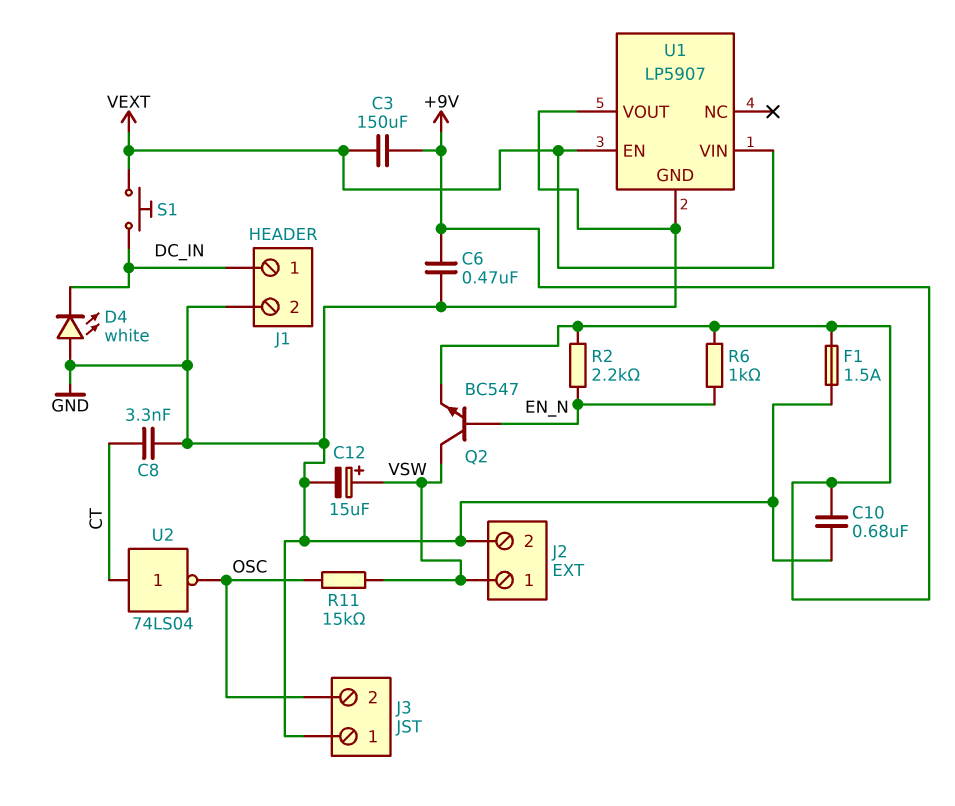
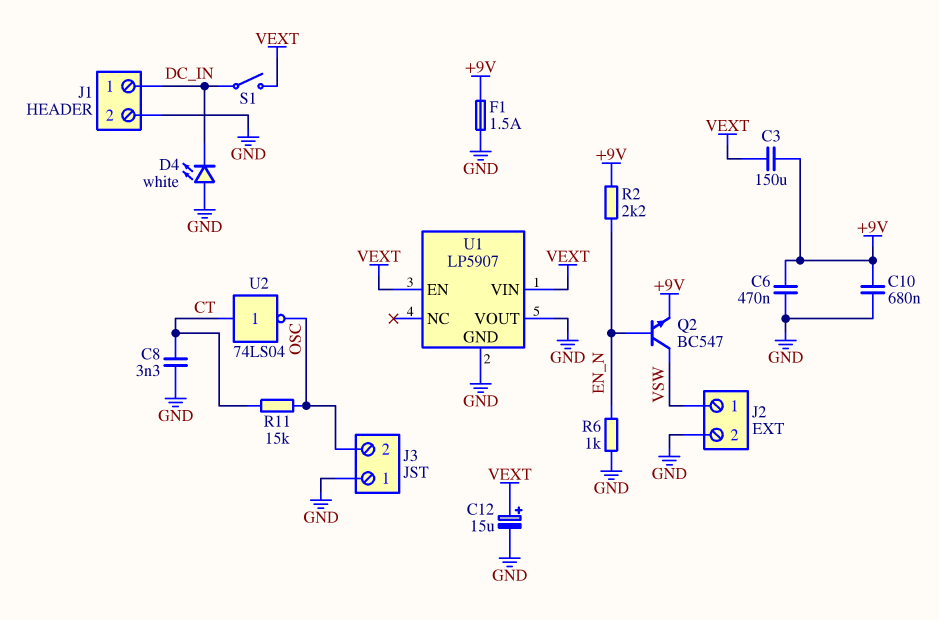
C12: 15uF (plus VSW, minus GND) -> 15uF (plus VEXT, minus GND)
R6: 1k (+9V, EN_N) -> 1k (EN_N, GND)
R11: 15k (OSC, VSW) -> 15k (CT, OSC)
S1: button (DC_IN, VEXT) -> switch (DC_IN, VEXT)

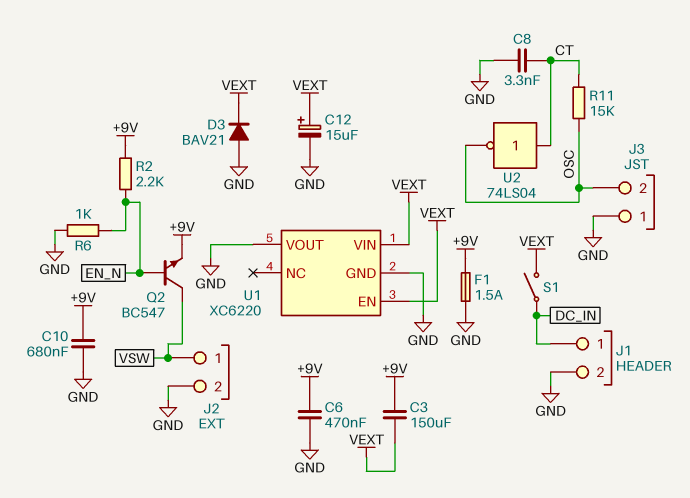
D3: none -> diode BAV21 (A GND, K VEXT)
D4: LED white (A GND, K DC_IN) -> none
U1: LP5907 -> XC6220

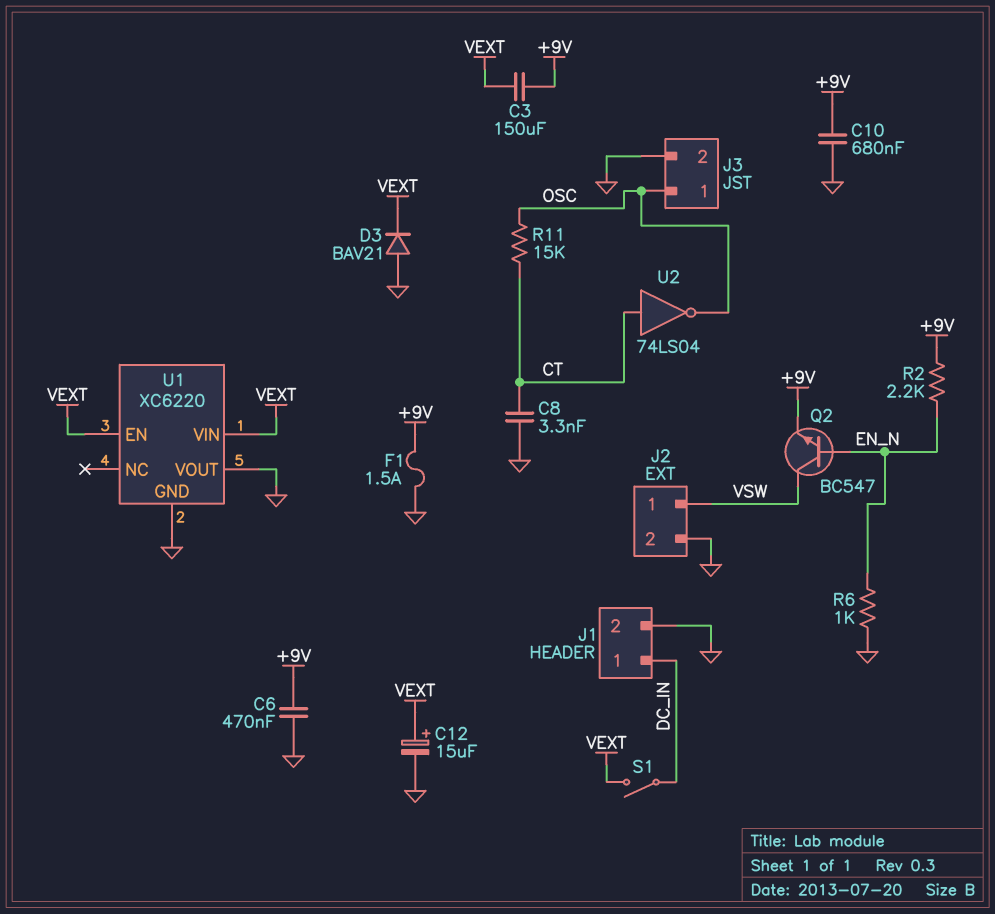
J3 pin 1: GND -> OSC
J3 pin 2: OSC -> GND

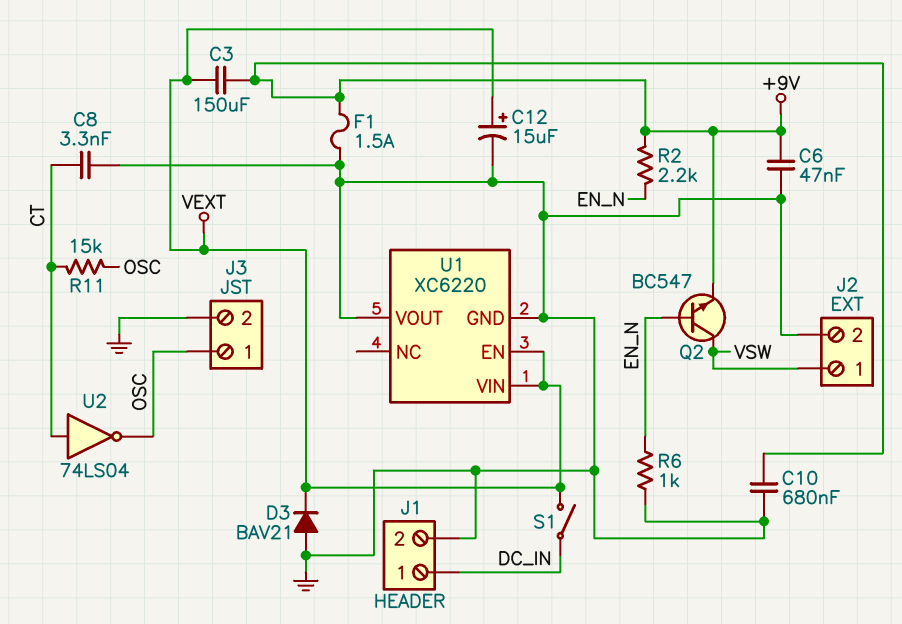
C6: 470nF (+9V, GND) -> 47nF (+9V, GND)

